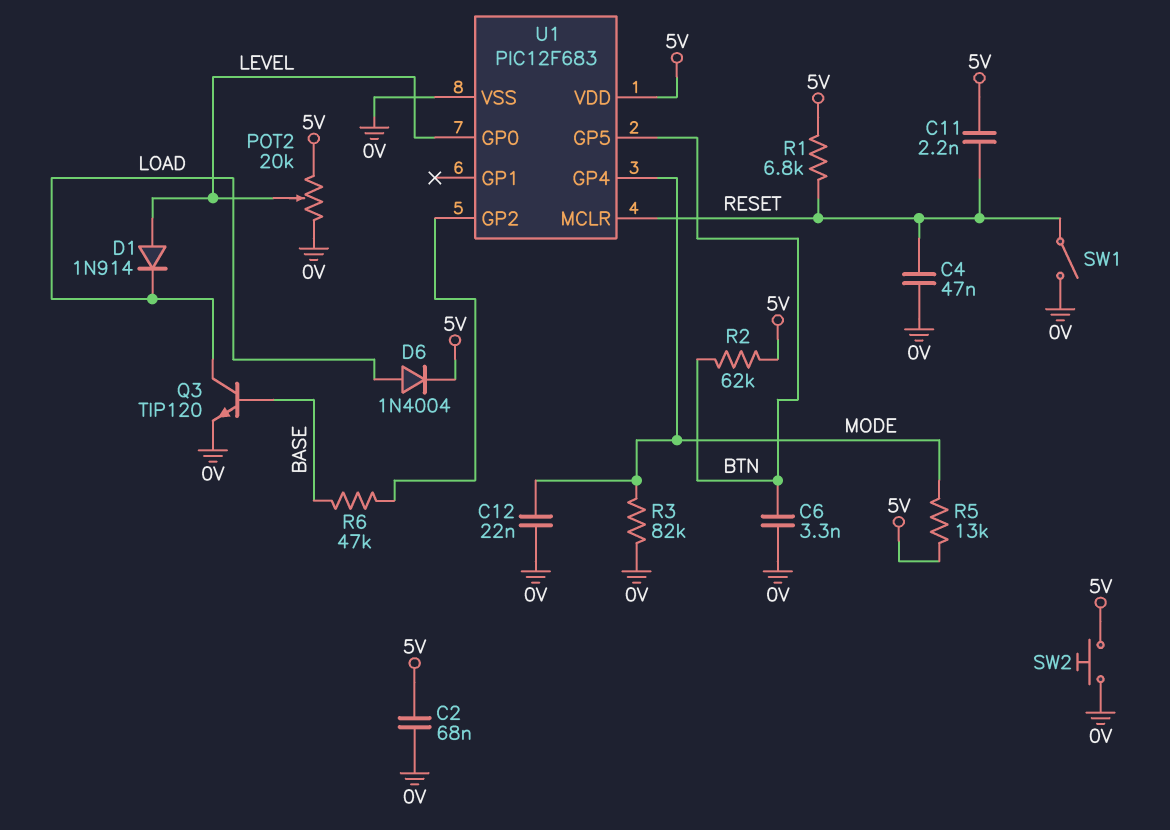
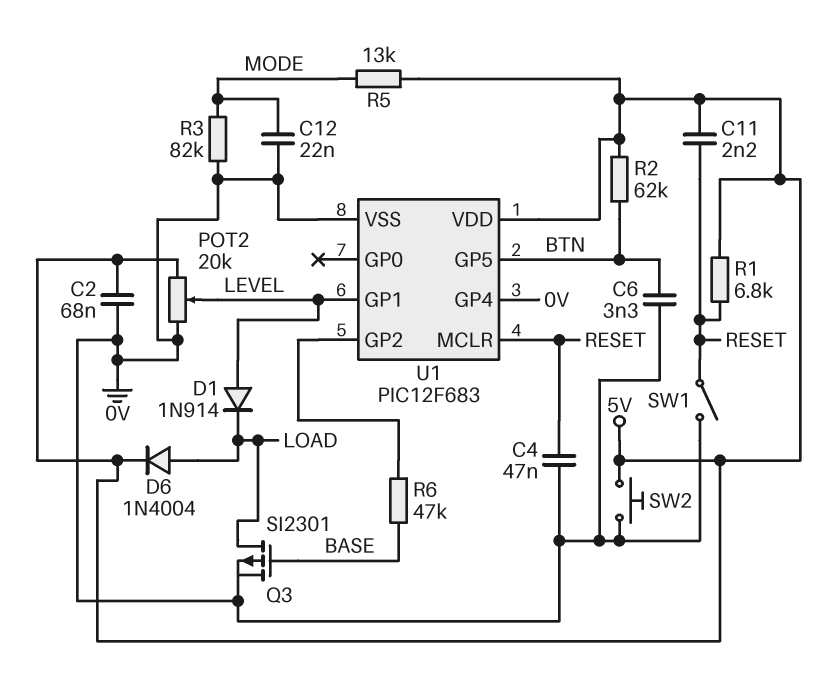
Q3: NPN TIP120 (B BASE, C LOAD, E 0V) -> PMOS SI2301 (G BASE, D LOAD, S 0V)
U1 pin GP0: LEVEL -> none
U1 pin GP1: none -> LEVEL
U1 pin GP4: MODE -> 0V

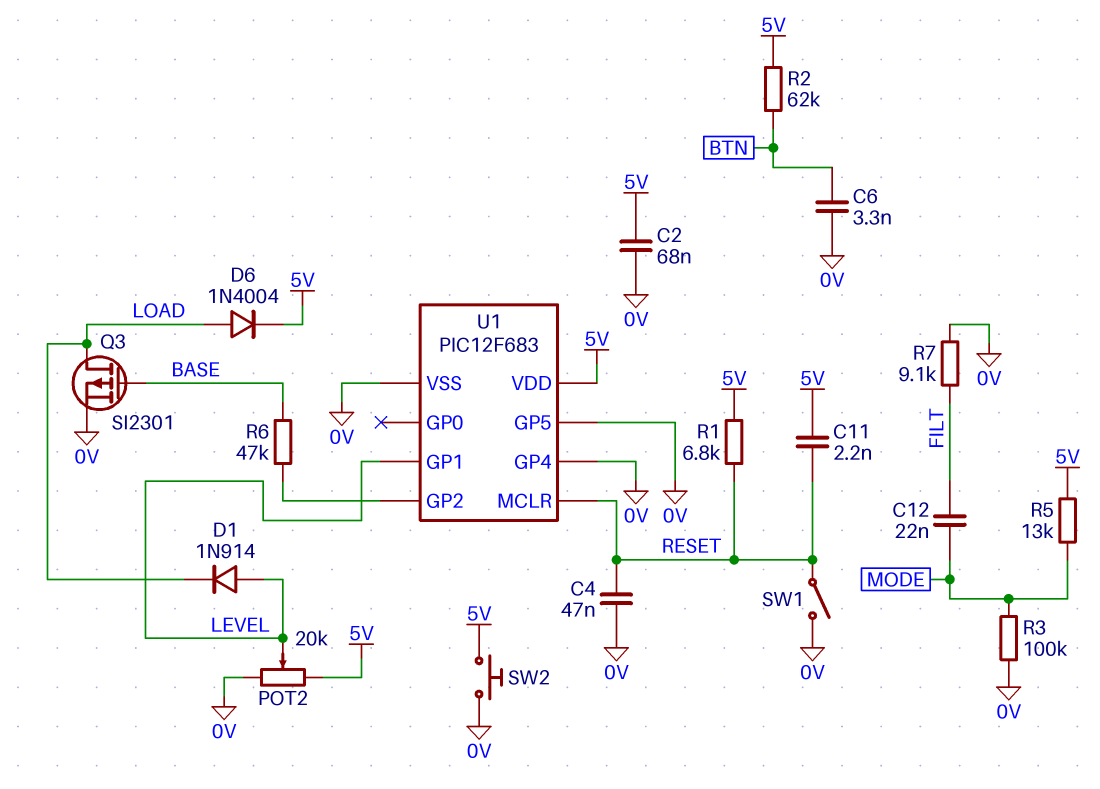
C12: 22nF (0V, MODE) -> 22nF (FILT, MODE)
R3: 82k (0V, MODE) -> 100k (0V, MODE)
R7: none -> 9.1k (0V, FILT)
U1 pin GP5: BTN -> 0V

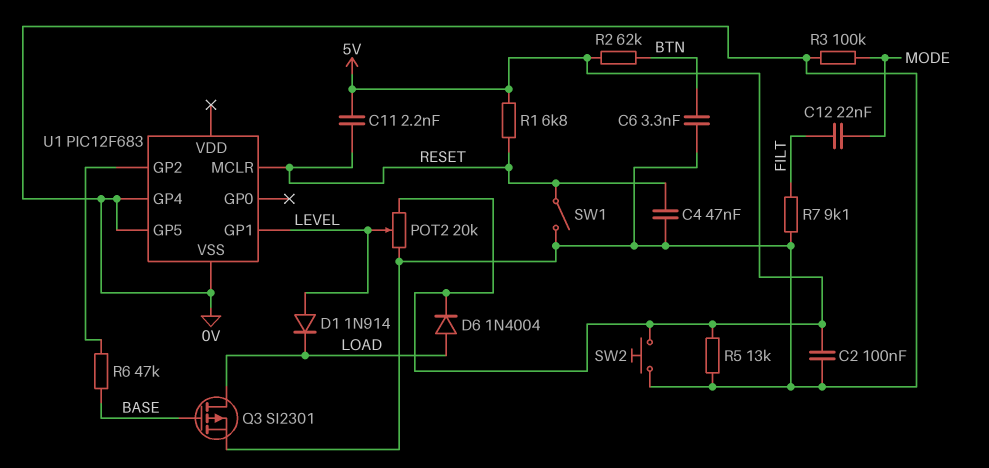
C2: 68nF (0V, 5V) -> 100nF (0V, 5V)
R5: 13k (5V, MODE) -> 13k (0V, 5V)
U1 pin VDD: 5V -> none

